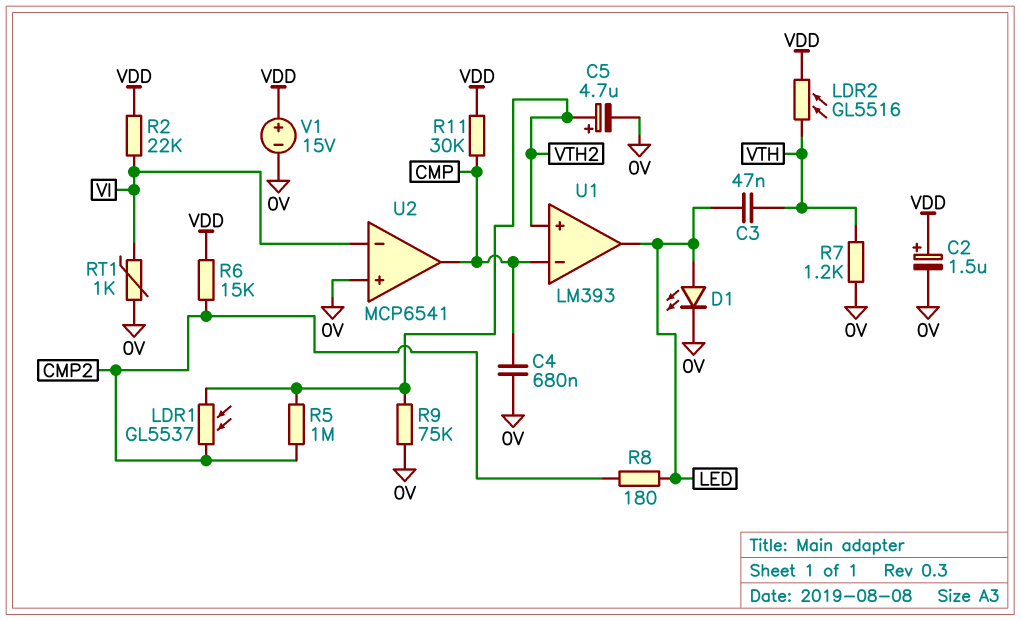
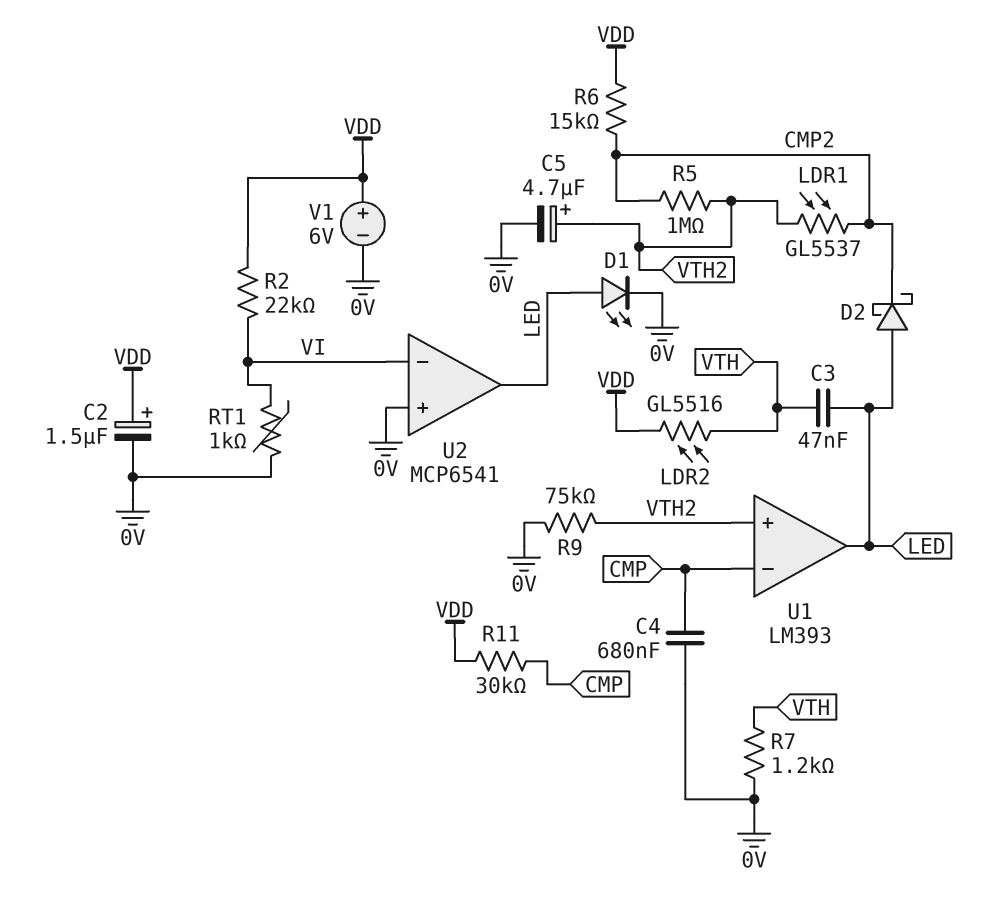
D2: none -> schottky (A LED, K CMP2)
R8: 180 (CMP2, LED) -> none
U2 pin out: CMP -> LED
V1: 15V (plus VDD, minus 0V) -> 6V (plus VDD, minus 0V)

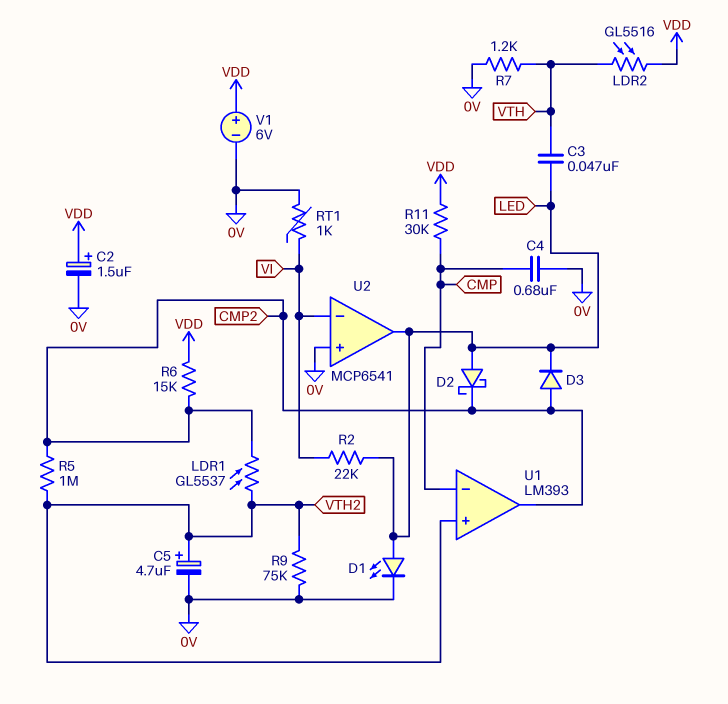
D3: none -> diode (A CMP2, K LED)
R2: 22k (VDD, VI) -> 22k (LED, VI)
U1 pin out: LED -> CMP2

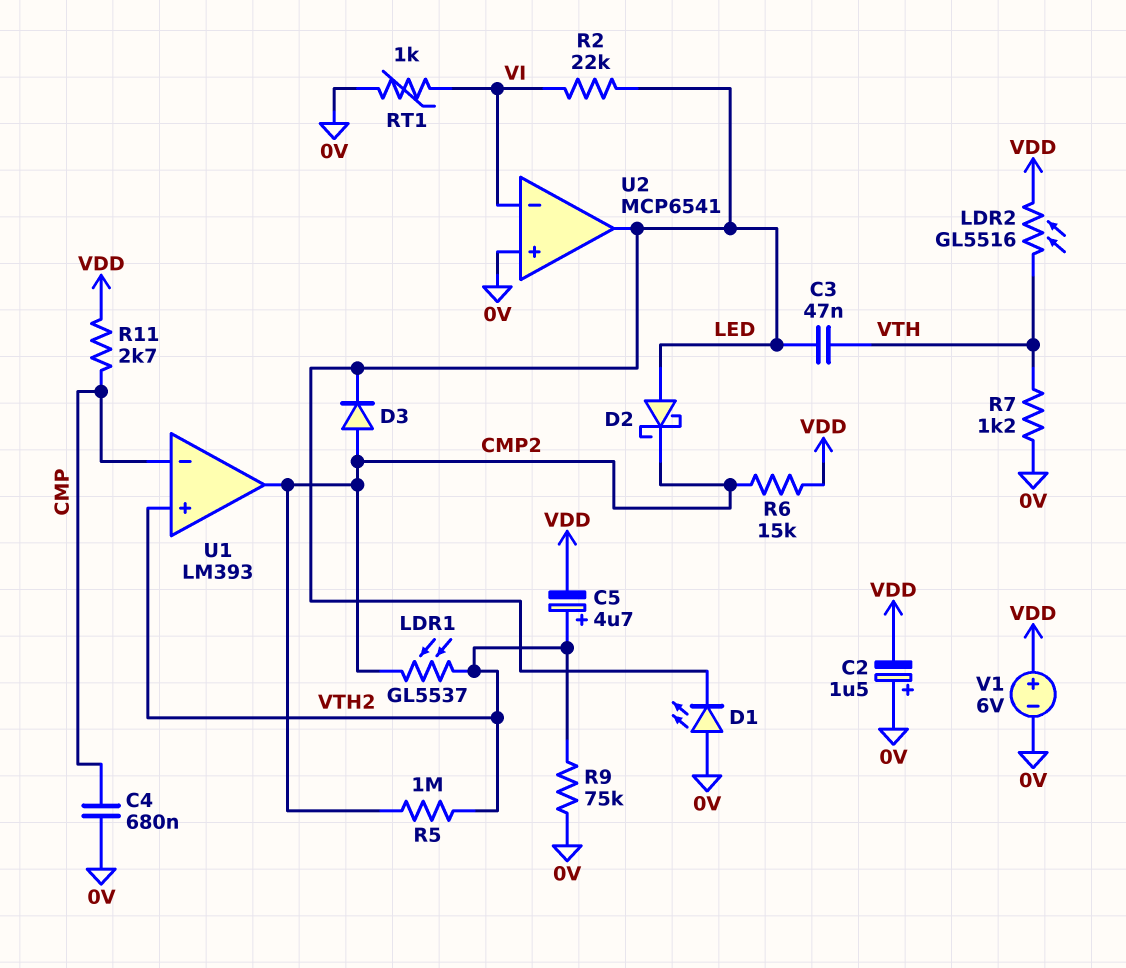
C2: 1.5uF (plus VDD, minus 0V) -> 1.5uF (plus 0V, minus VDD)
C5: 4.7uF (plus VTH2, minus 0V) -> 4.7uF (plus VTH2, minus VDD)
D1: LED (A LED, K 0V) -> LED (A 0V, K LED)
R11: 30k (CMP, VDD) -> 2.7k (CMP, VDD)

